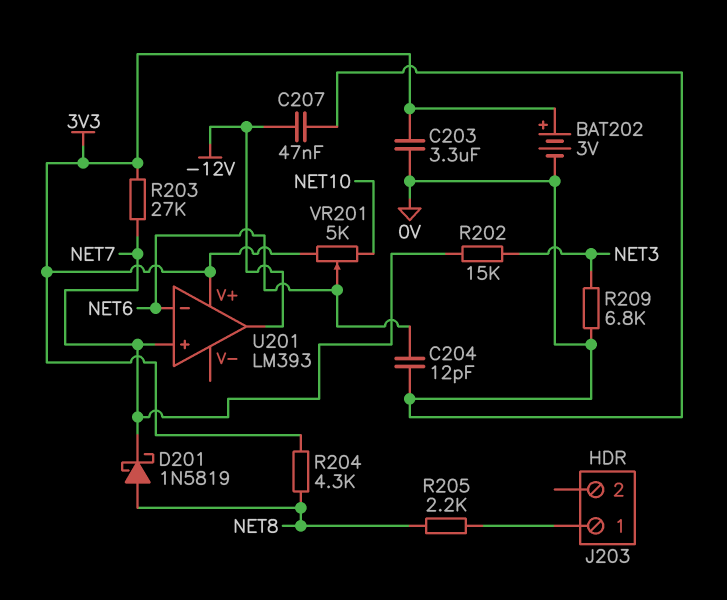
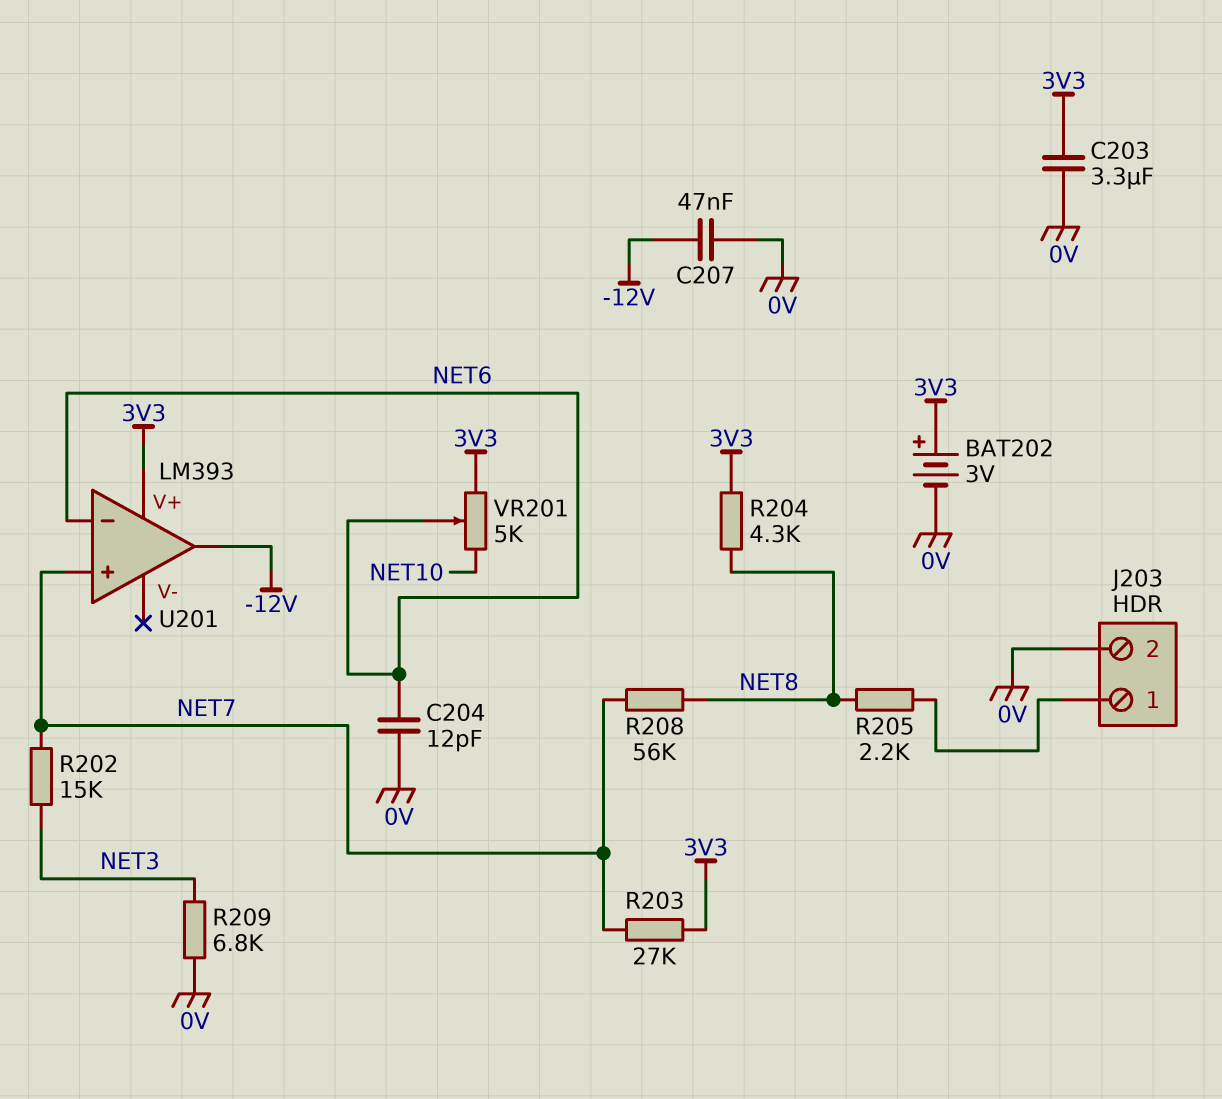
D201: schottky 1N5819 (A NET8, K NET7) -> none
J203 pin 2: none -> 0V
R208: none -> 56k (NET7, NET8)

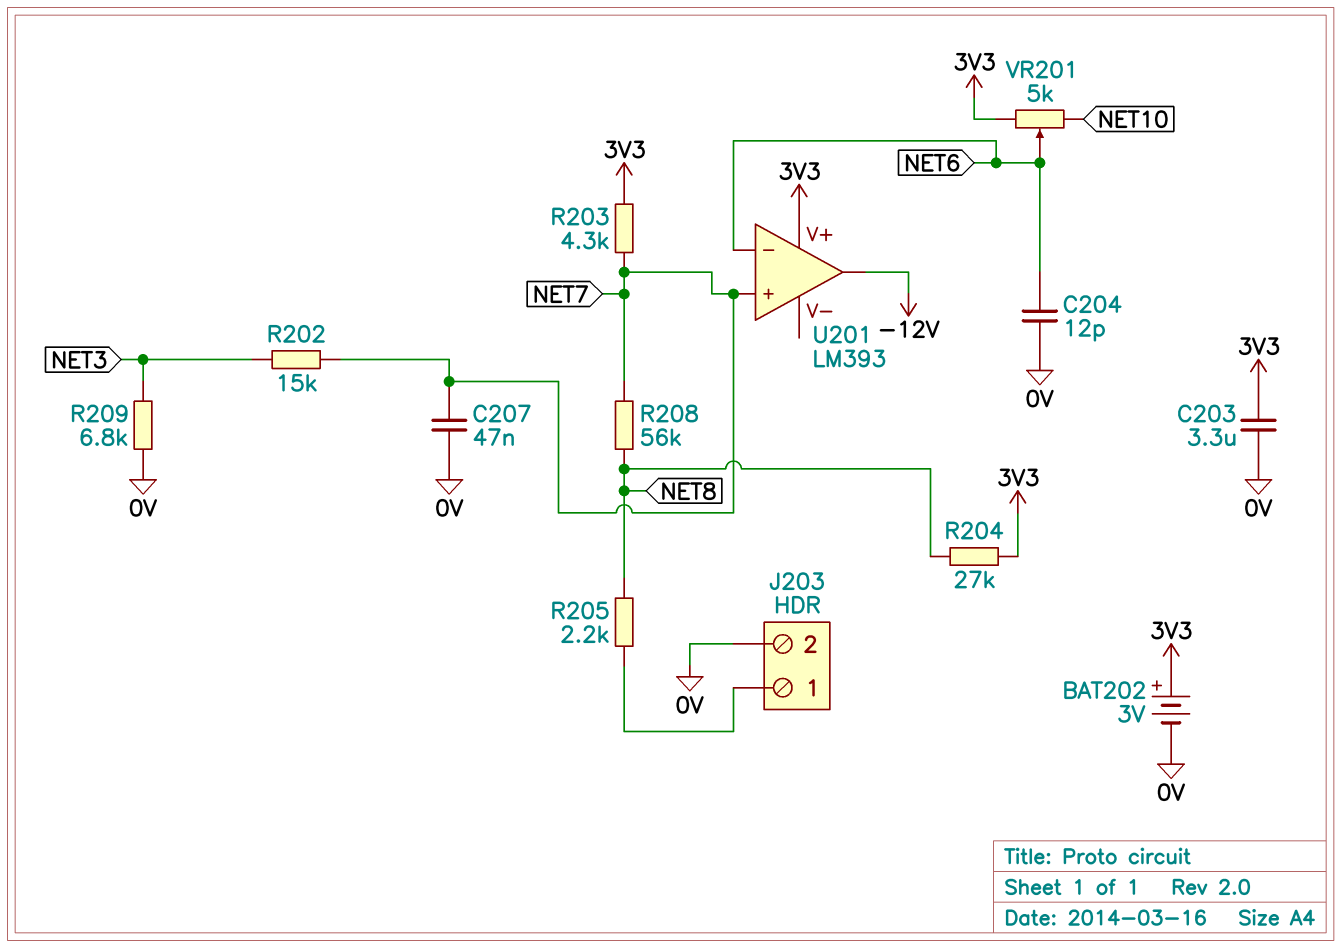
C207: 47nF (-12V, 0V) -> 47nF (0V, NET7)
R203: 27k (3V3, NET7) -> 4.3k (3V3, NET7)
R204: 4.3k (3V3, NET8) -> 27k (3V3, NET8)

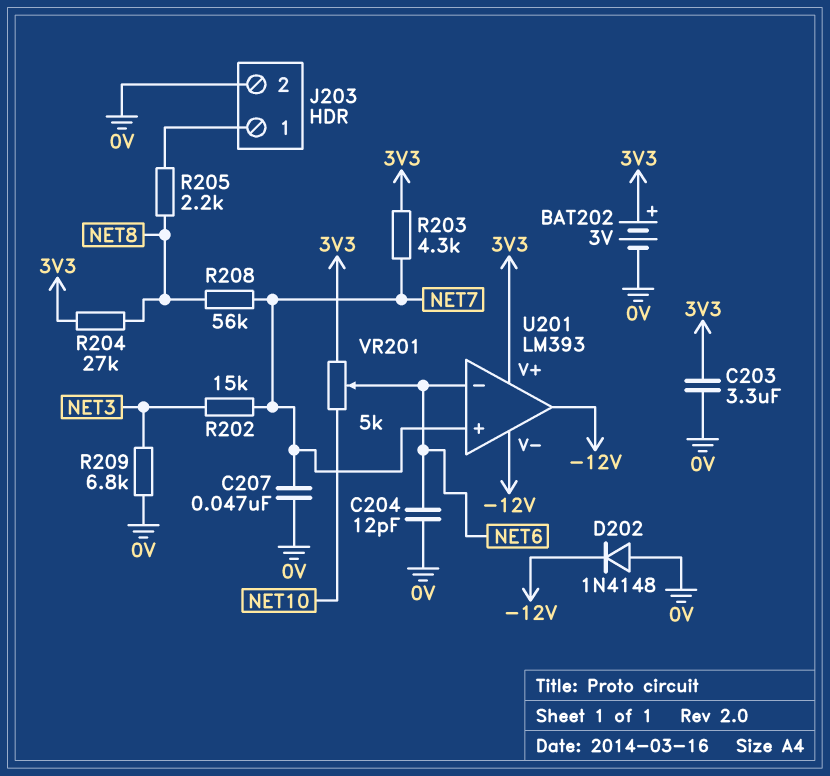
D202: none -> diode 1N4148 (A 0V, K -12V)
U201 pin V-: none -> -12V

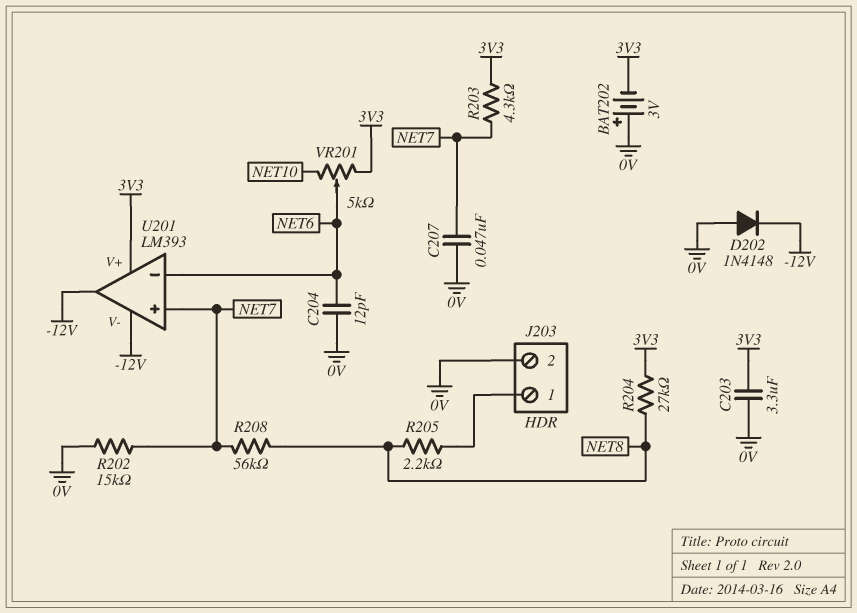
BAT202: 3V (plus 3V3, minus 0V) -> 3V (plus 0V, minus 3V3)
R202: 15k (NET3, NET7) -> 15k (0V, NET7)
R209: 6.8k (0V, NET3) -> none

